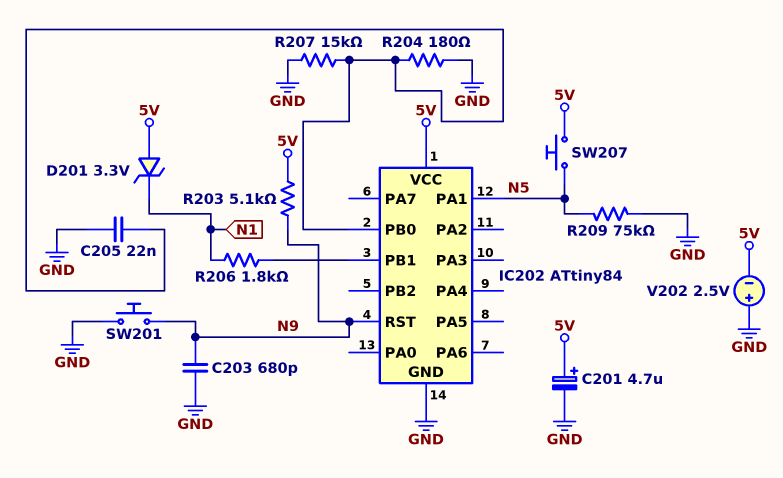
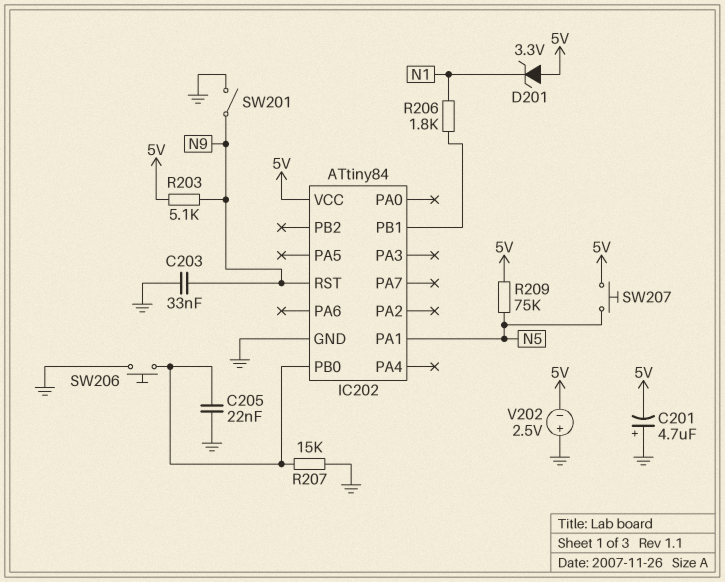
C201: 4.7uF (plus 5V, minus GND) -> 4.7uF (plus GND, minus 5V)
C203: 680pF (GND, N9) -> 33nF (GND, N9)
R204: 180 (GND, IC202/PB0) -> none
R209: 75k (GND, N5) -> 75k (5V, N5)
SW201: button (GND, N9) -> switch (GND, N9)
SW206: none -> button (GND, IC202/PB0)

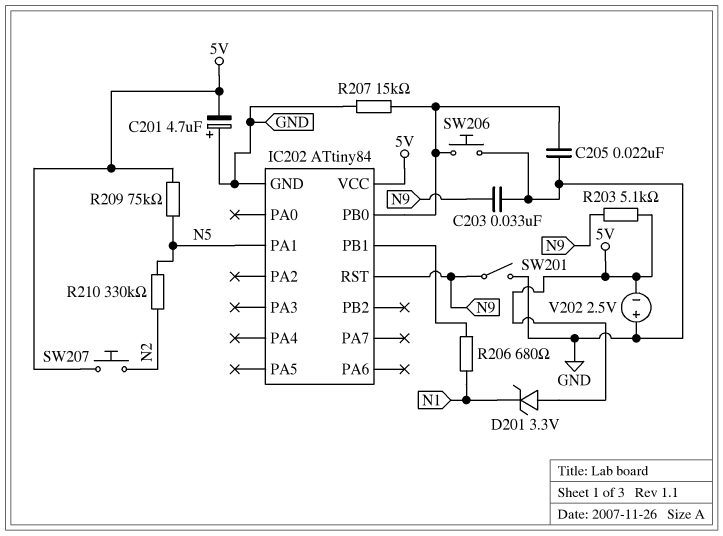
R206: 1.8k (IC202/PB1, N1) -> 680 (IC202/PB1, N1)
R210: none -> 330k (N2, N5)
SW207: button (5V, N5) -> button (5V, N2)

